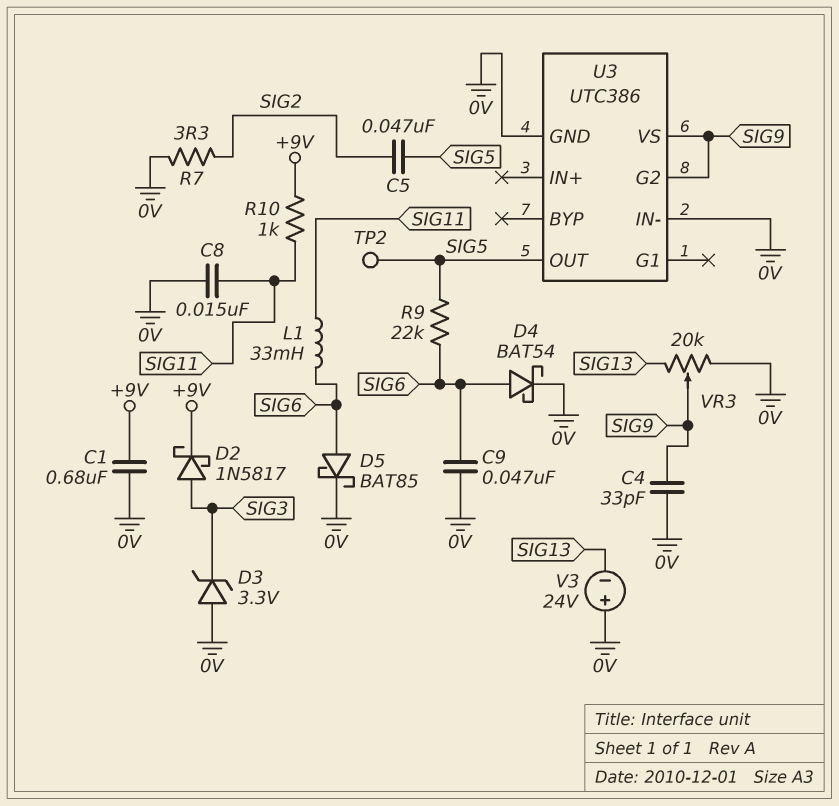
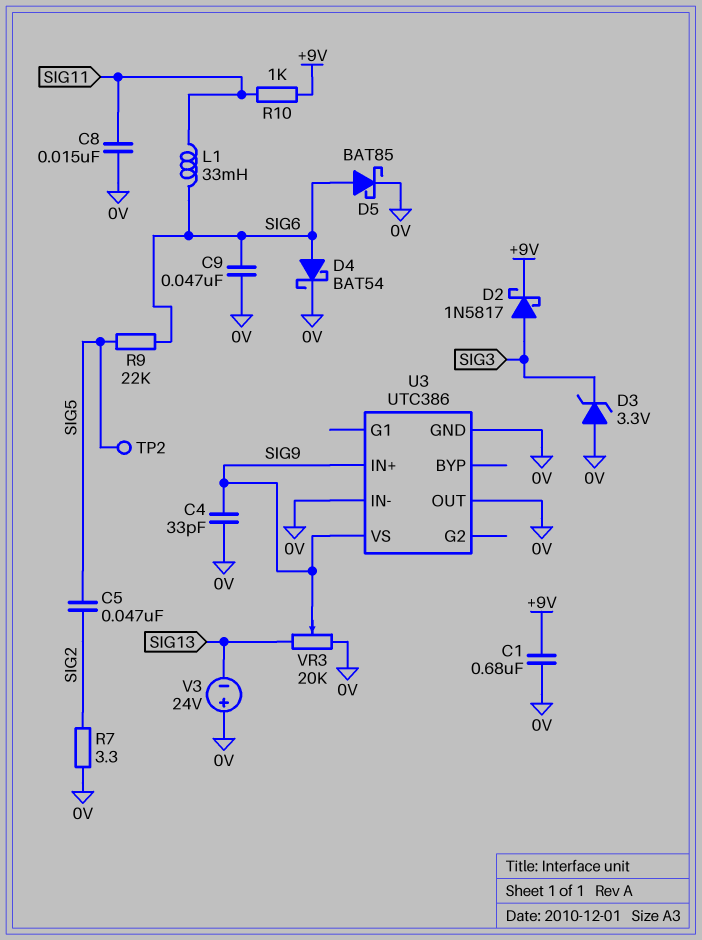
U3 pin G2: SIG9 -> none
U3 pin IN+: none -> SIG9
U3 pin OUT: SIG5 -> 0V

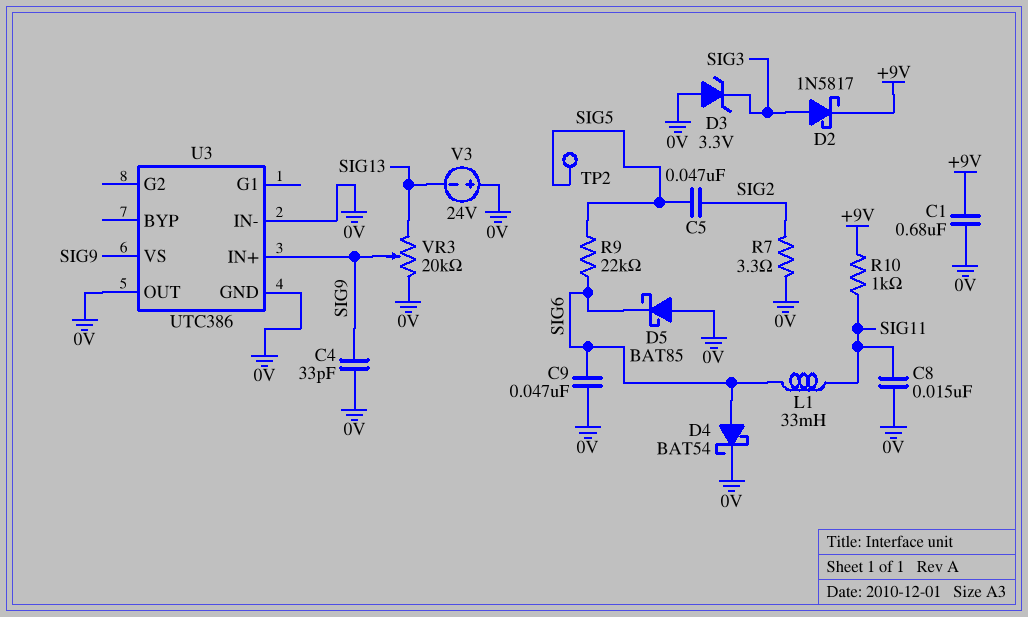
D5: schottky BAT85 (A SIG6, K 0V) -> schottky BAT85 (A 0V, K SIG6)

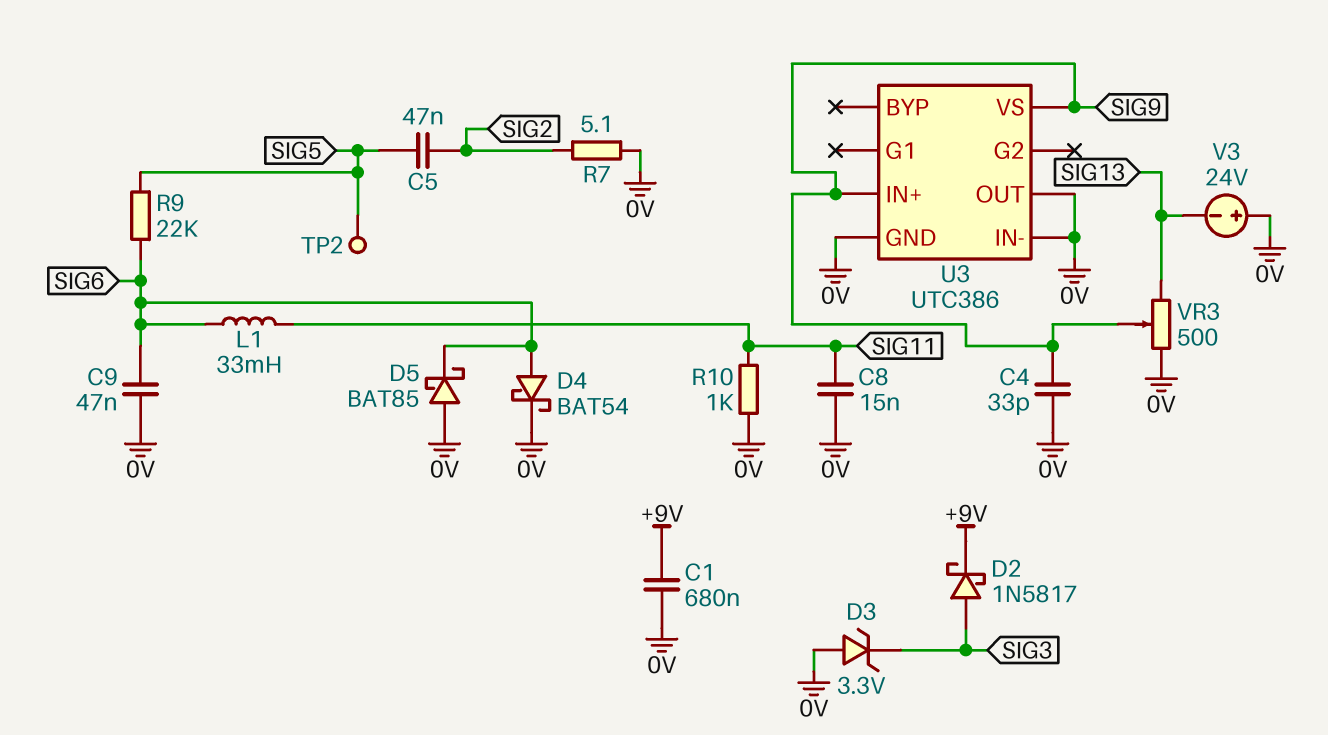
R7: 3.3 (0V, SIG2) -> 5.1 (0V, SIG2)
R10: 1k (+9V, SIG11) -> 1k (0V, SIG11)
VR3: 20k (0V, SIG13, wiper SIG9) -> 500 (0V, SIG13, wiper SIG9)

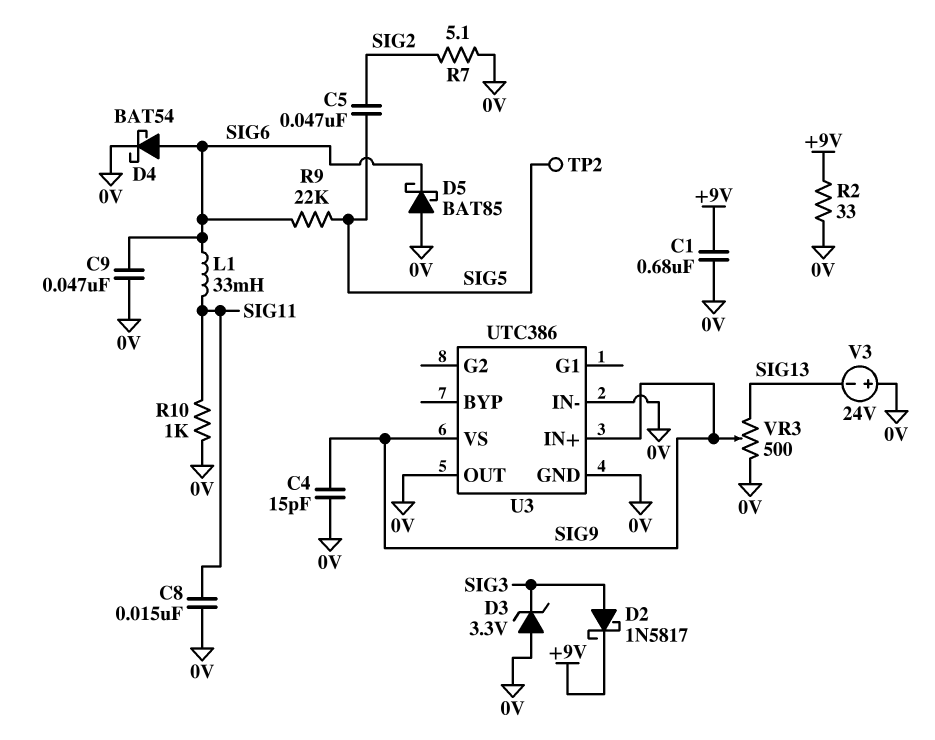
C4: 33pF (0V, SIG9) -> 15pF (0V, SIG9)
R2: none -> 33 (+9V, 0V)

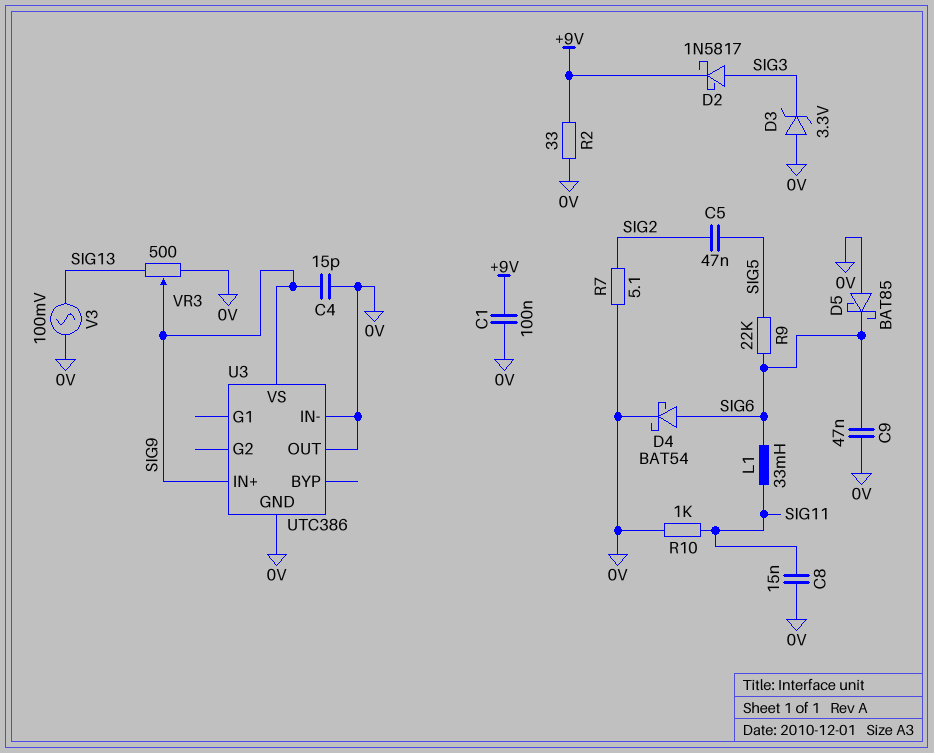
C1: 680nF (+9V, 0V) -> 100nF (+9V, 0V)
TP2: test point (SIG5) -> none
V3: 24V (plus 0V, minus SIG13) -> AC 100mV (0V, SIG13)

